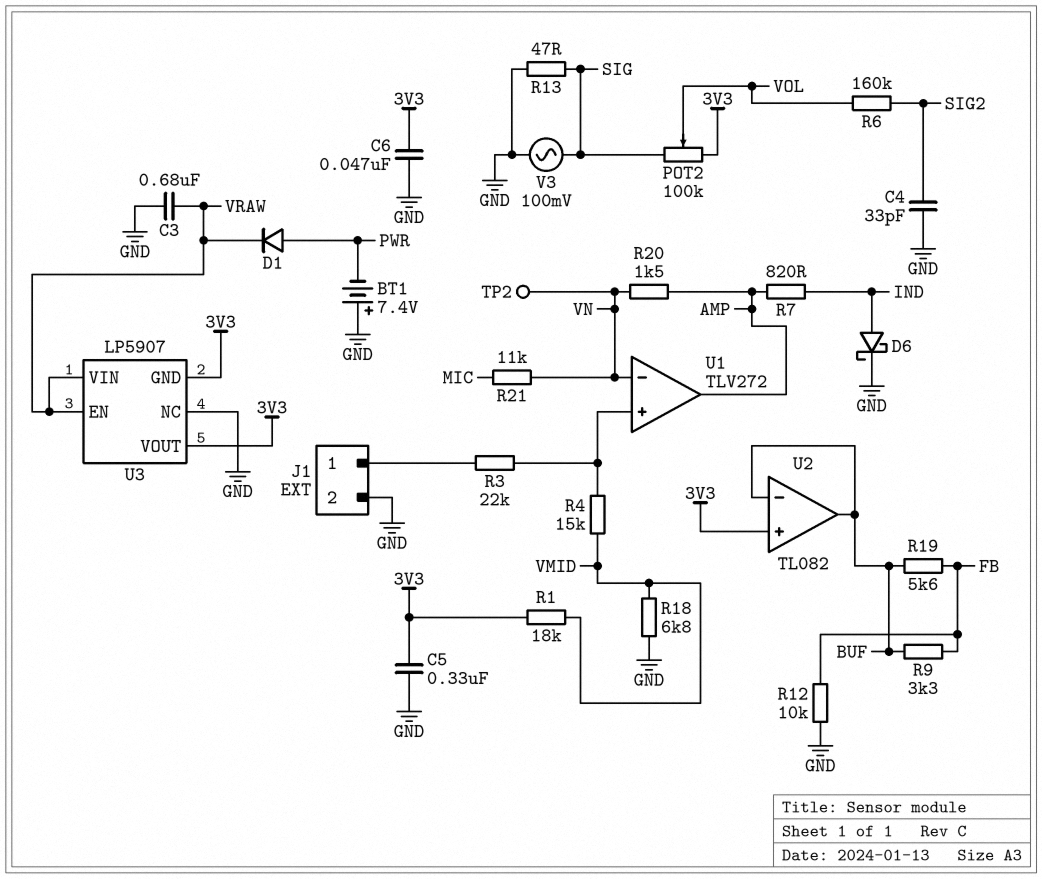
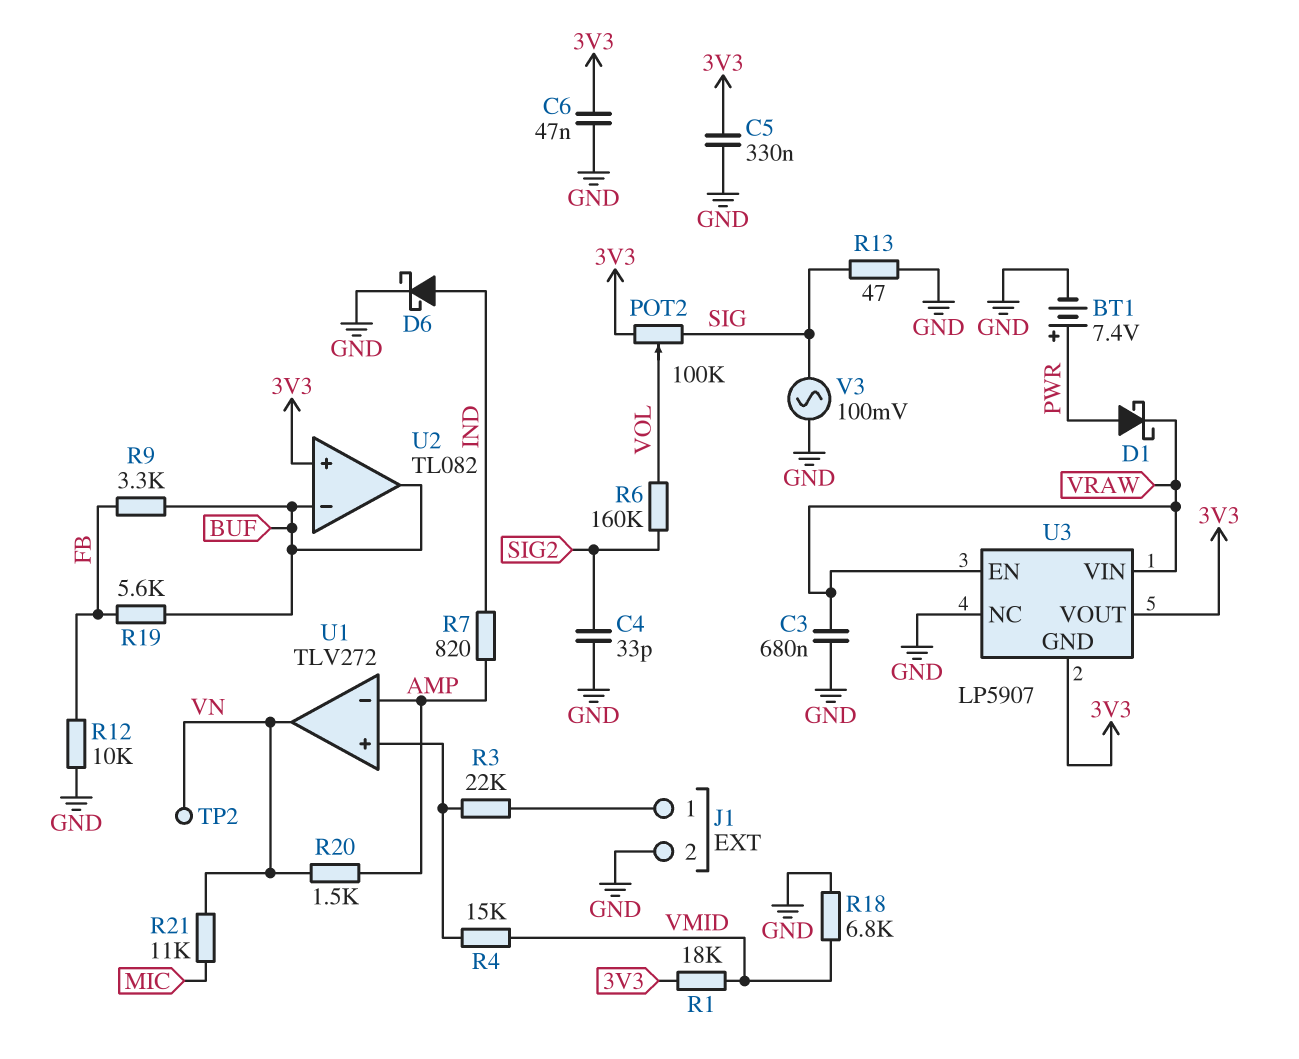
BT1: 7.4V (plus GND, minus PWR) -> 7.4V (plus PWR, minus GND)
D1: diode (A PWR, K VRAW) -> schottky (A PWR, K VRAW)
U1 pin in-: VN -> AMP
U1 pin out: AMP -> VN

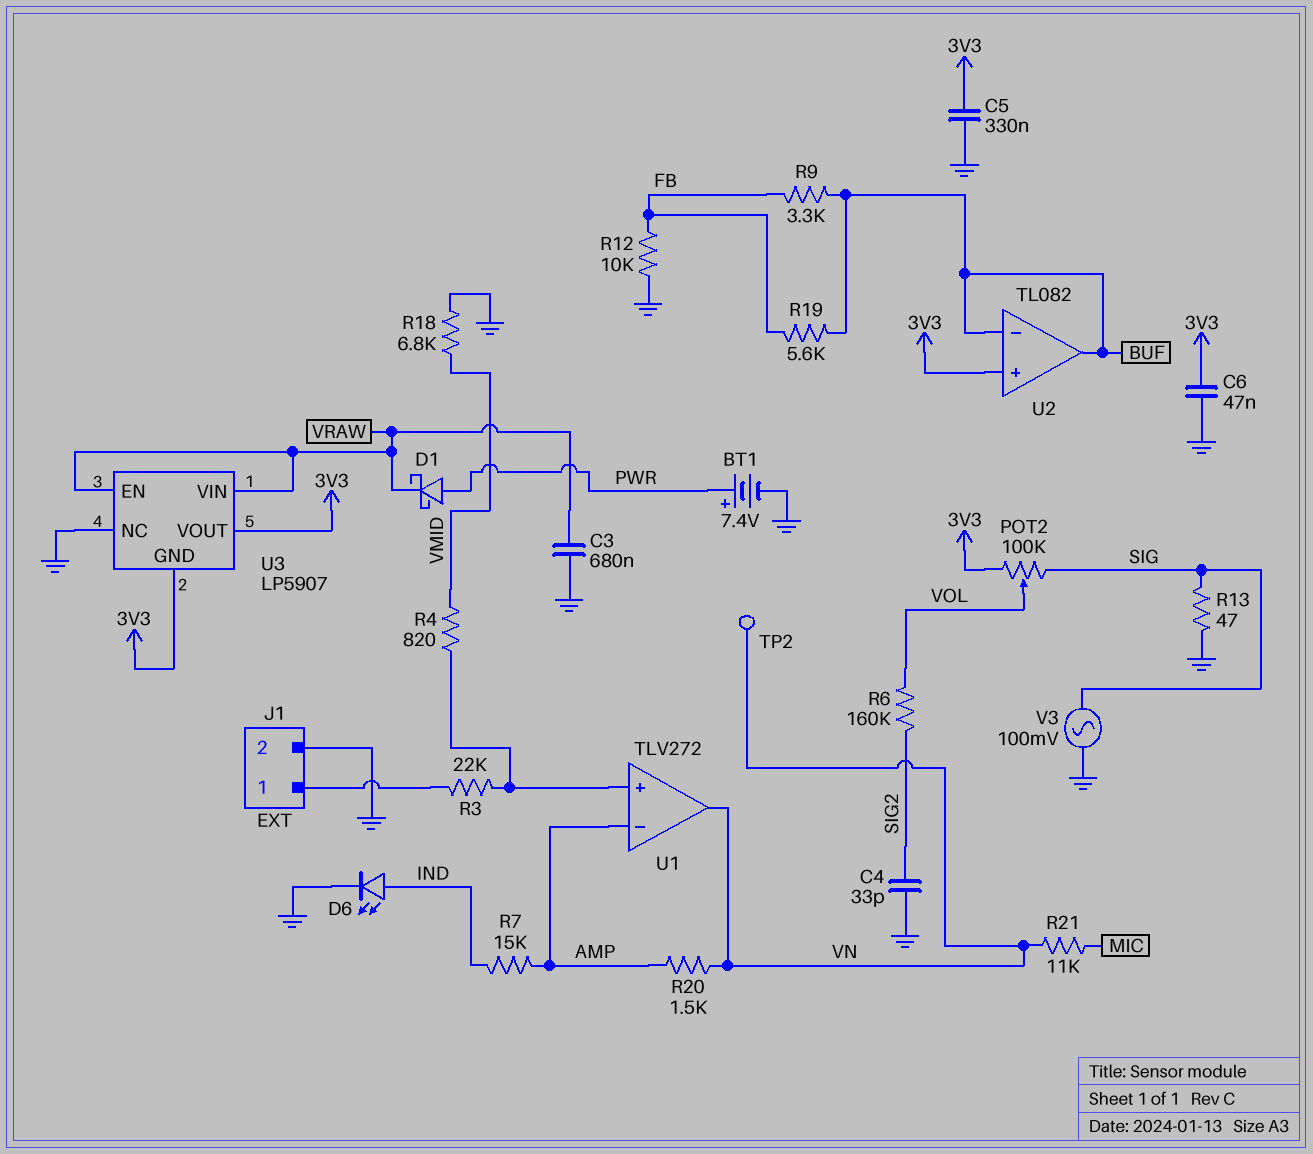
D6: schottky (A IND, K GND) -> LED (A IND, K GND)
R1: 18k (3V3, VMID) -> none
R4: 15k (U1/in+, VMID) -> 820 (U1/in+, VMID)
R7: 820 (AMP, IND) -> 15k (AMP, IND)

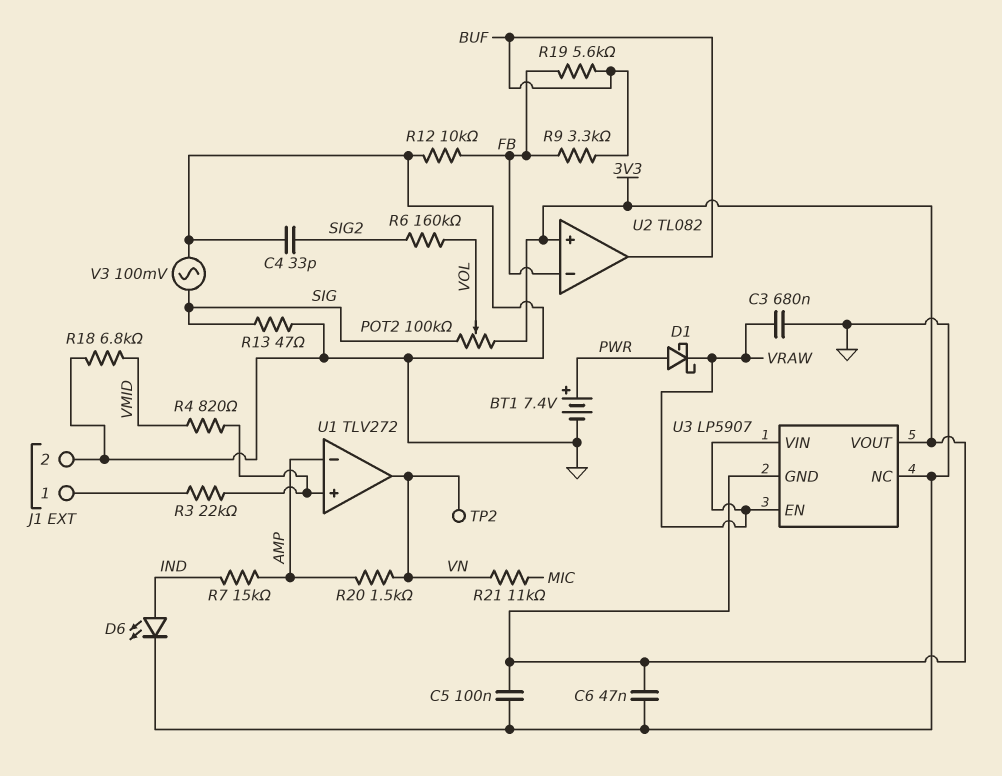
C5: 330nF (3V3, GND) -> 100nF (3V3, GND)
U2 pin in-: BUF -> FB

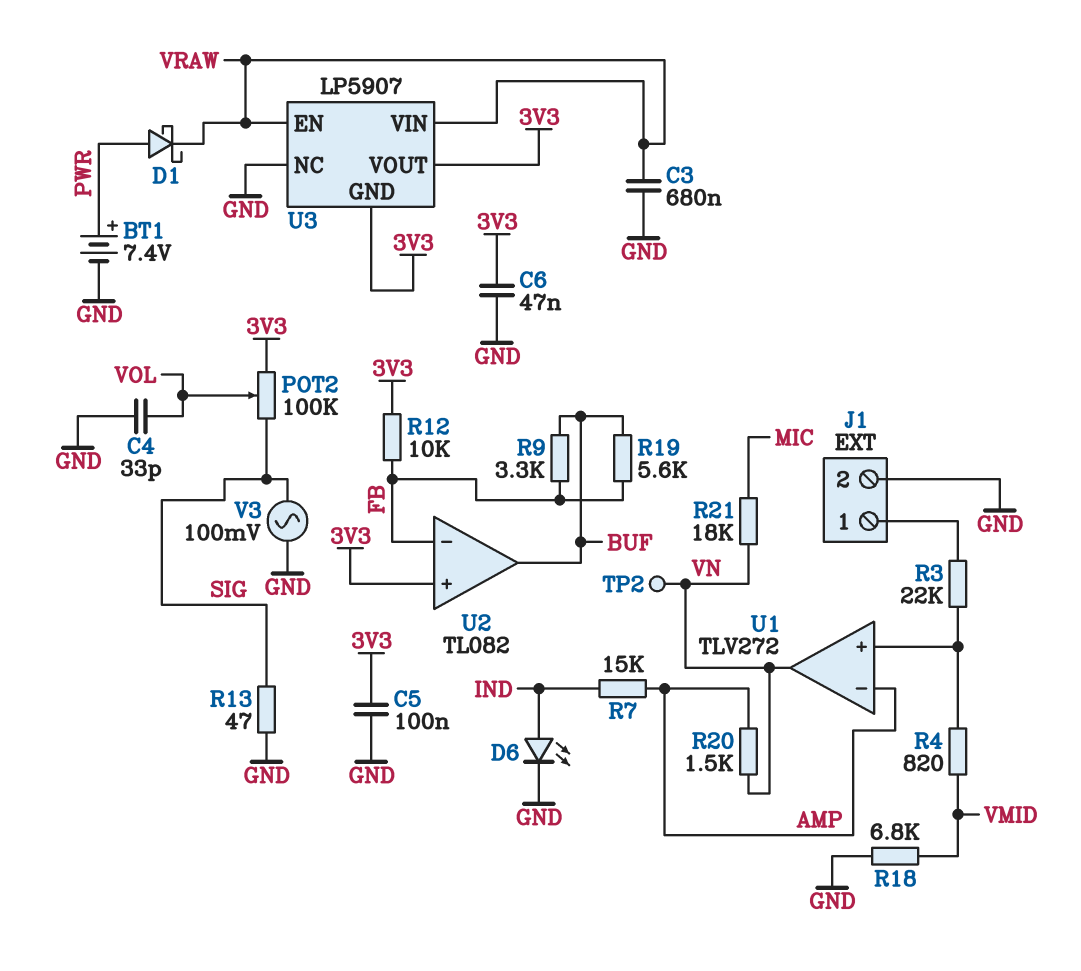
C4: 33pF (GND, SIG2) -> 33pF (GND, VOL)
R6: 160k (SIG2, VOL) -> none
R12: 10k (FB, GND) -> 10k (3V3, FB)
R21: 11k (MIC, VN) -> 18k (MIC, VN)

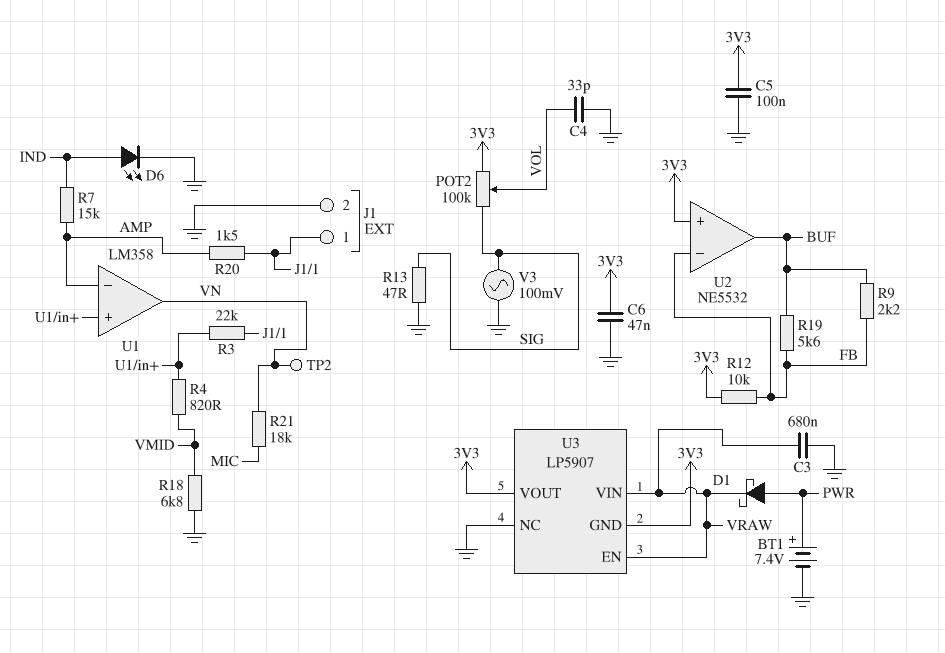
R9: 3.3k (BUF, FB) -> 2.2k (BUF, FB)
R20: 1.5k (AMP, VN) -> 1.5k (AMP, J1/1)
U1: TLV272 -> LM358
U2: TL082 -> NE5532

